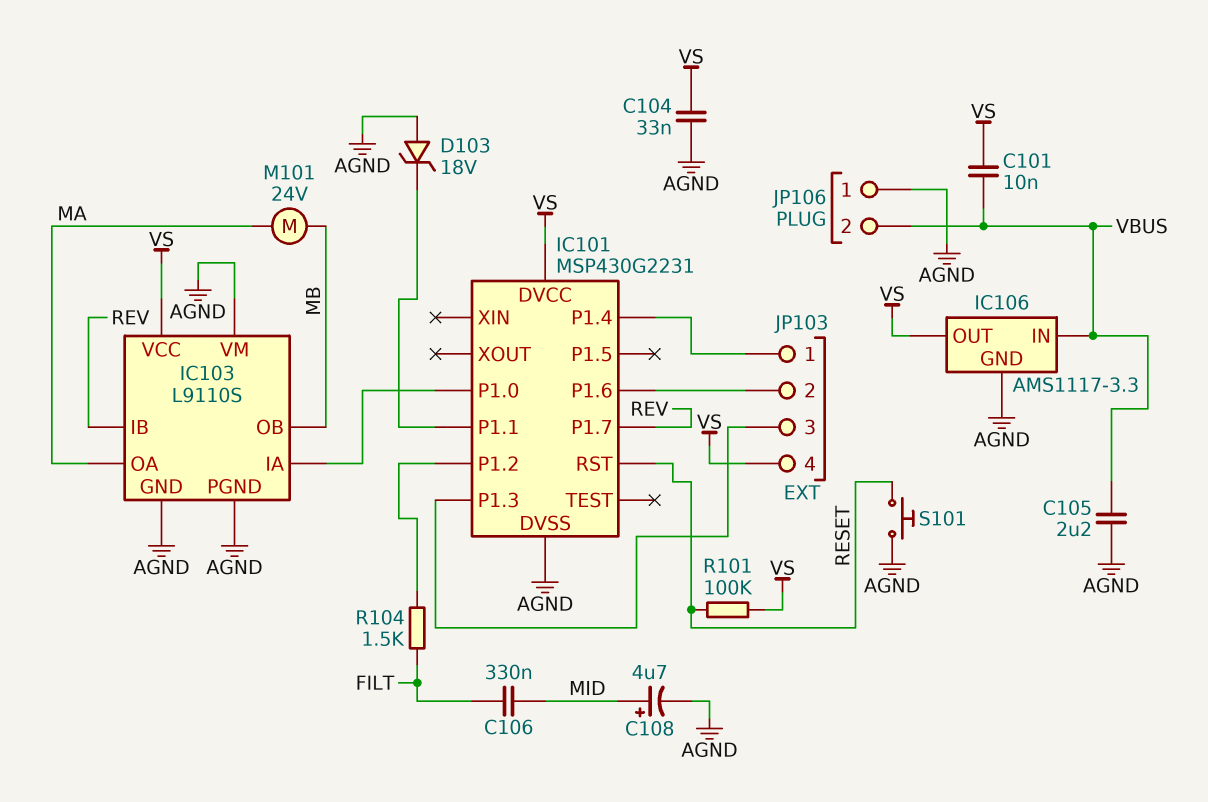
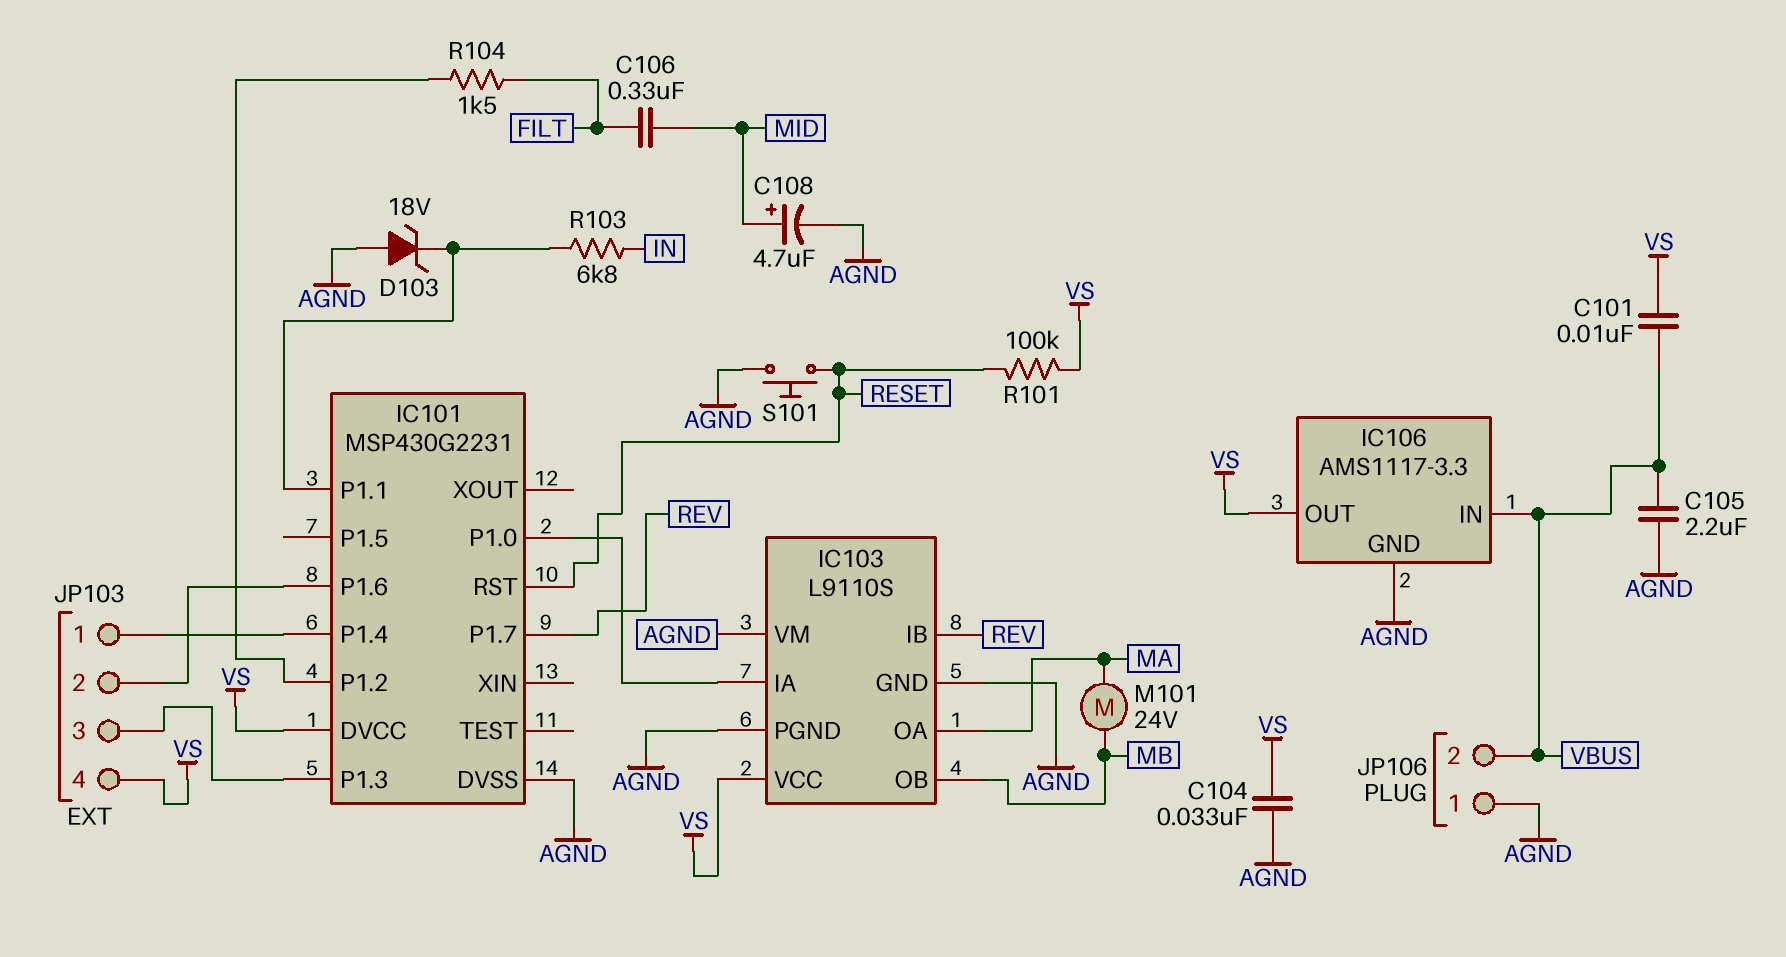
R103: none -> 6.8k (IC101/P1.1, IN)

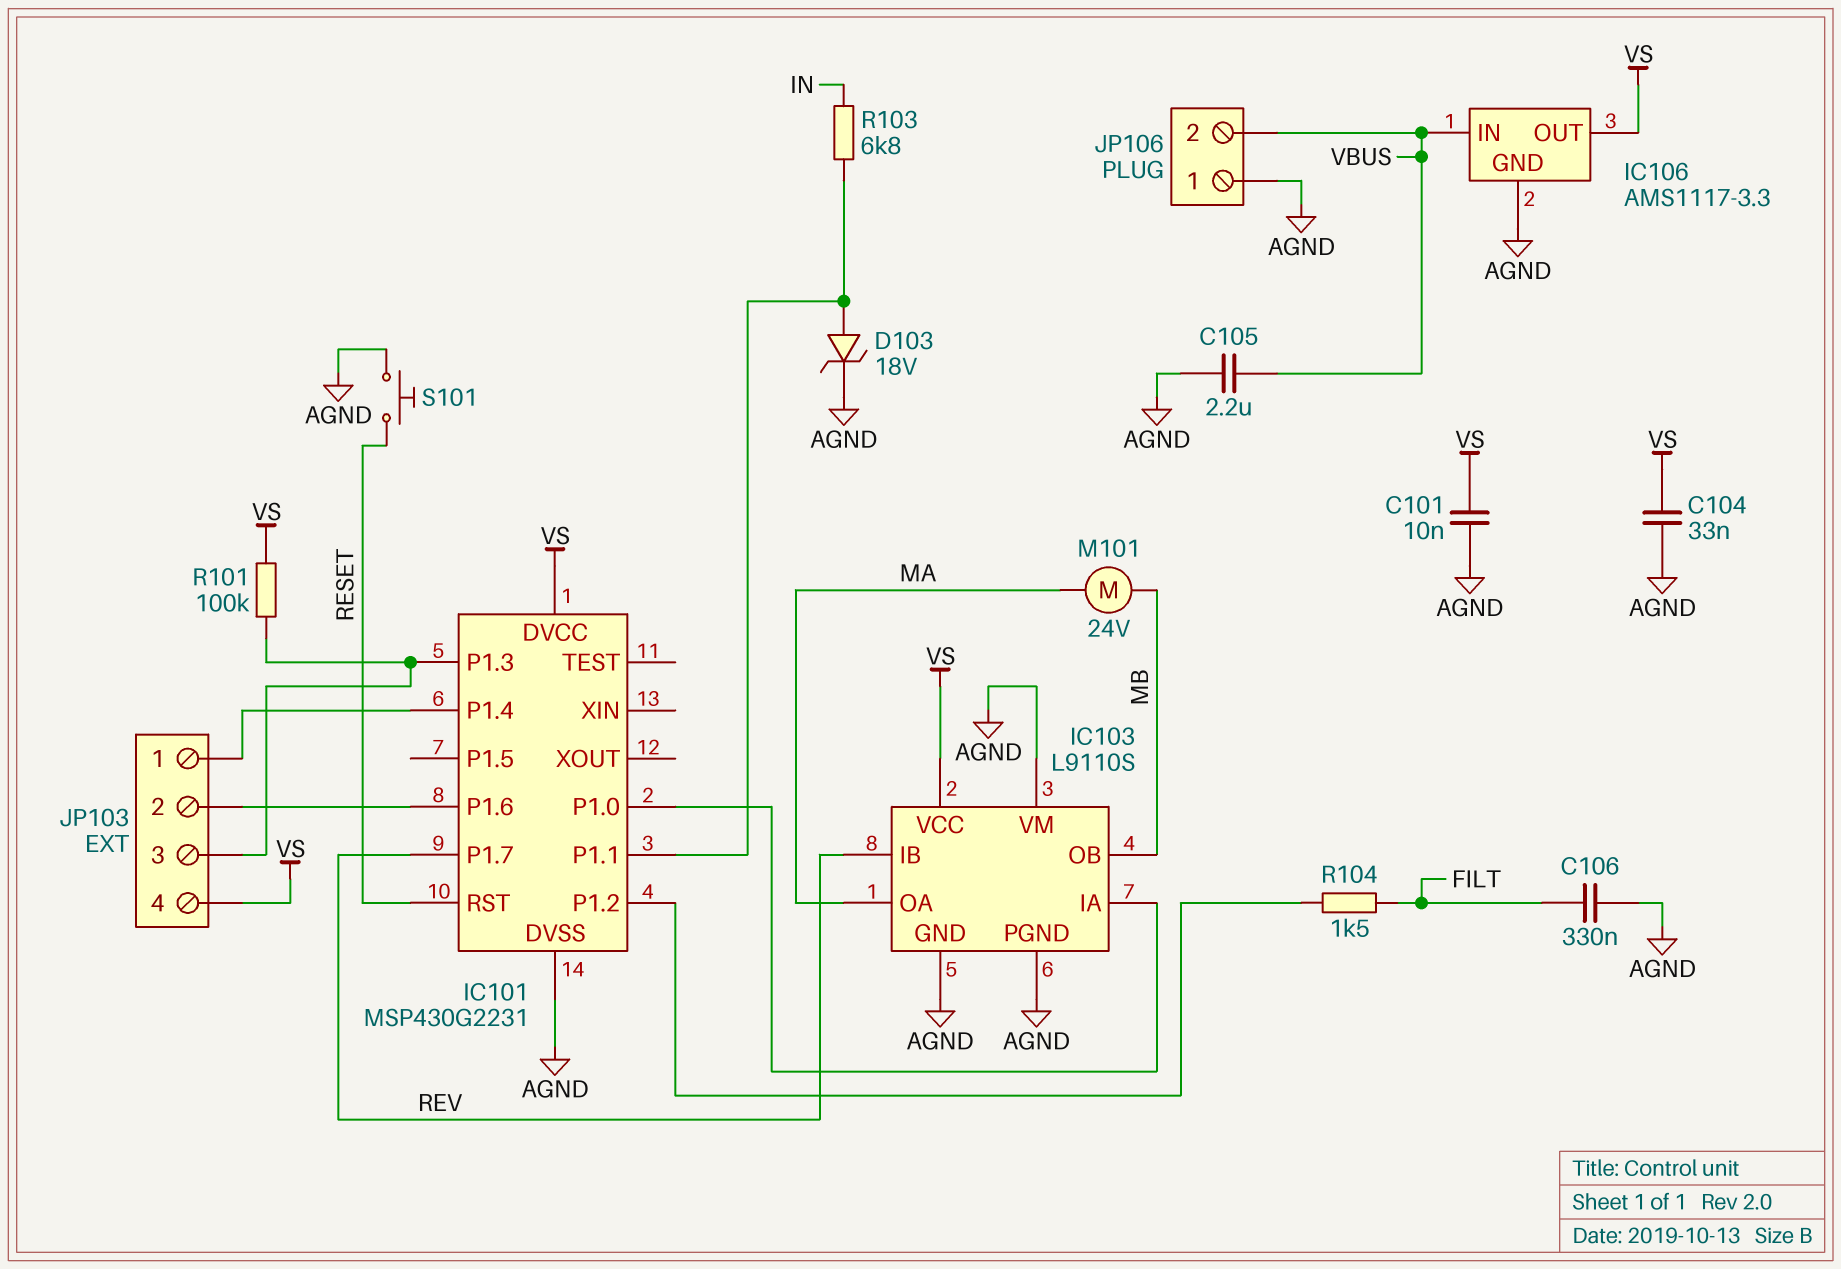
C101: 10nF (VBUS, VS) -> 10nF (AGND, VS)
C106: 330nF (FILT, MID) -> 330nF (AGND, FILT)
C108: 4.7uF (plus MID, minus AGND) -> none
D103: zener 18V (A AGND, K IC101/P1.1) -> zener 18V (A IC101/P1.1, K AGND)
R101: 100k (RESET, VS) -> 100k (IC101/P1.3, VS)

